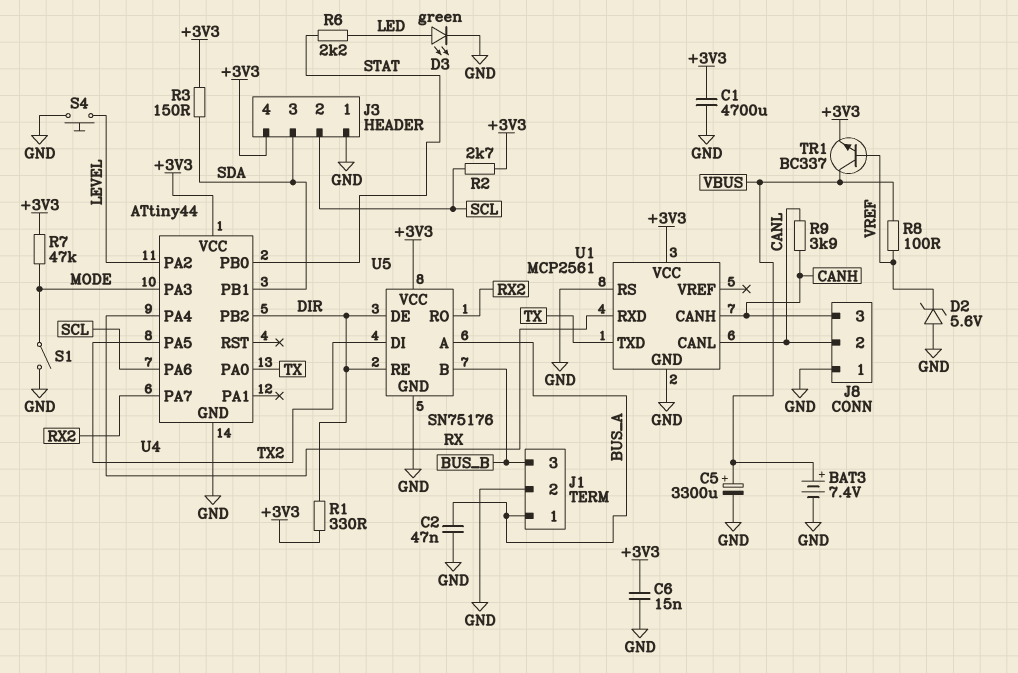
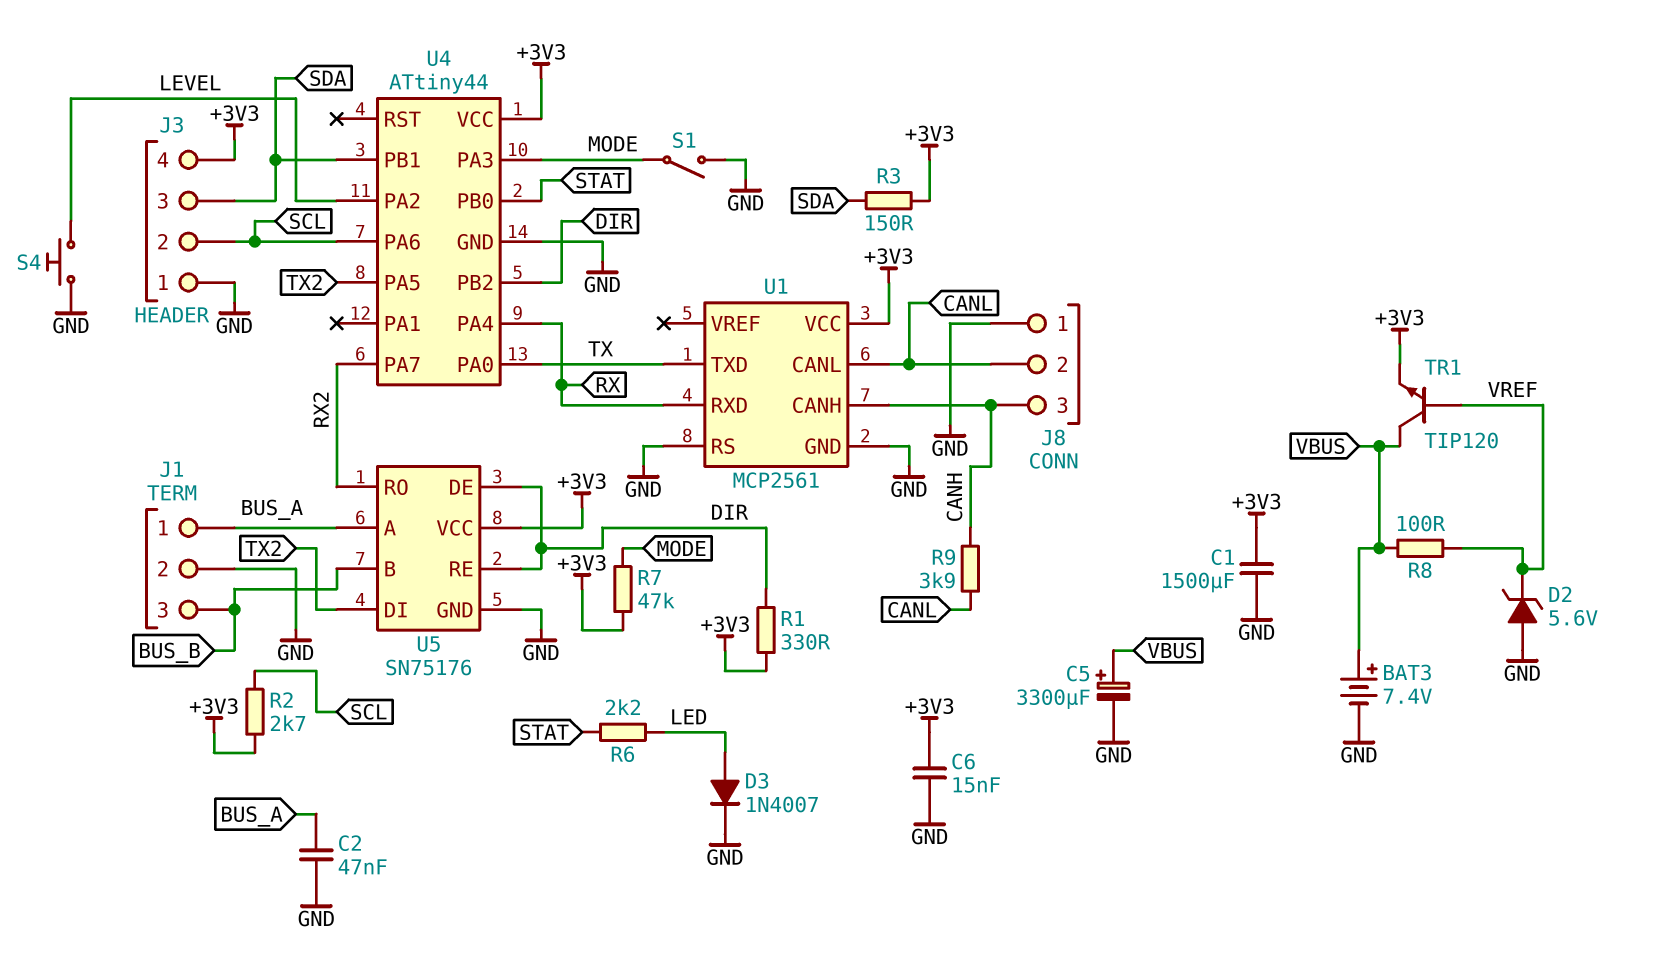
C1: 4700uF (+3V3, GND) -> 1500uF (+3V3, GND)
D3: LED green (A LED, K GND) -> diode 1N4007 (A LED, K GND)
TR1: NPN BC337 (B VREF, C VBUS, E +3V3) -> NPN TIP120 (B VREF, C VBUS, E +3V3)

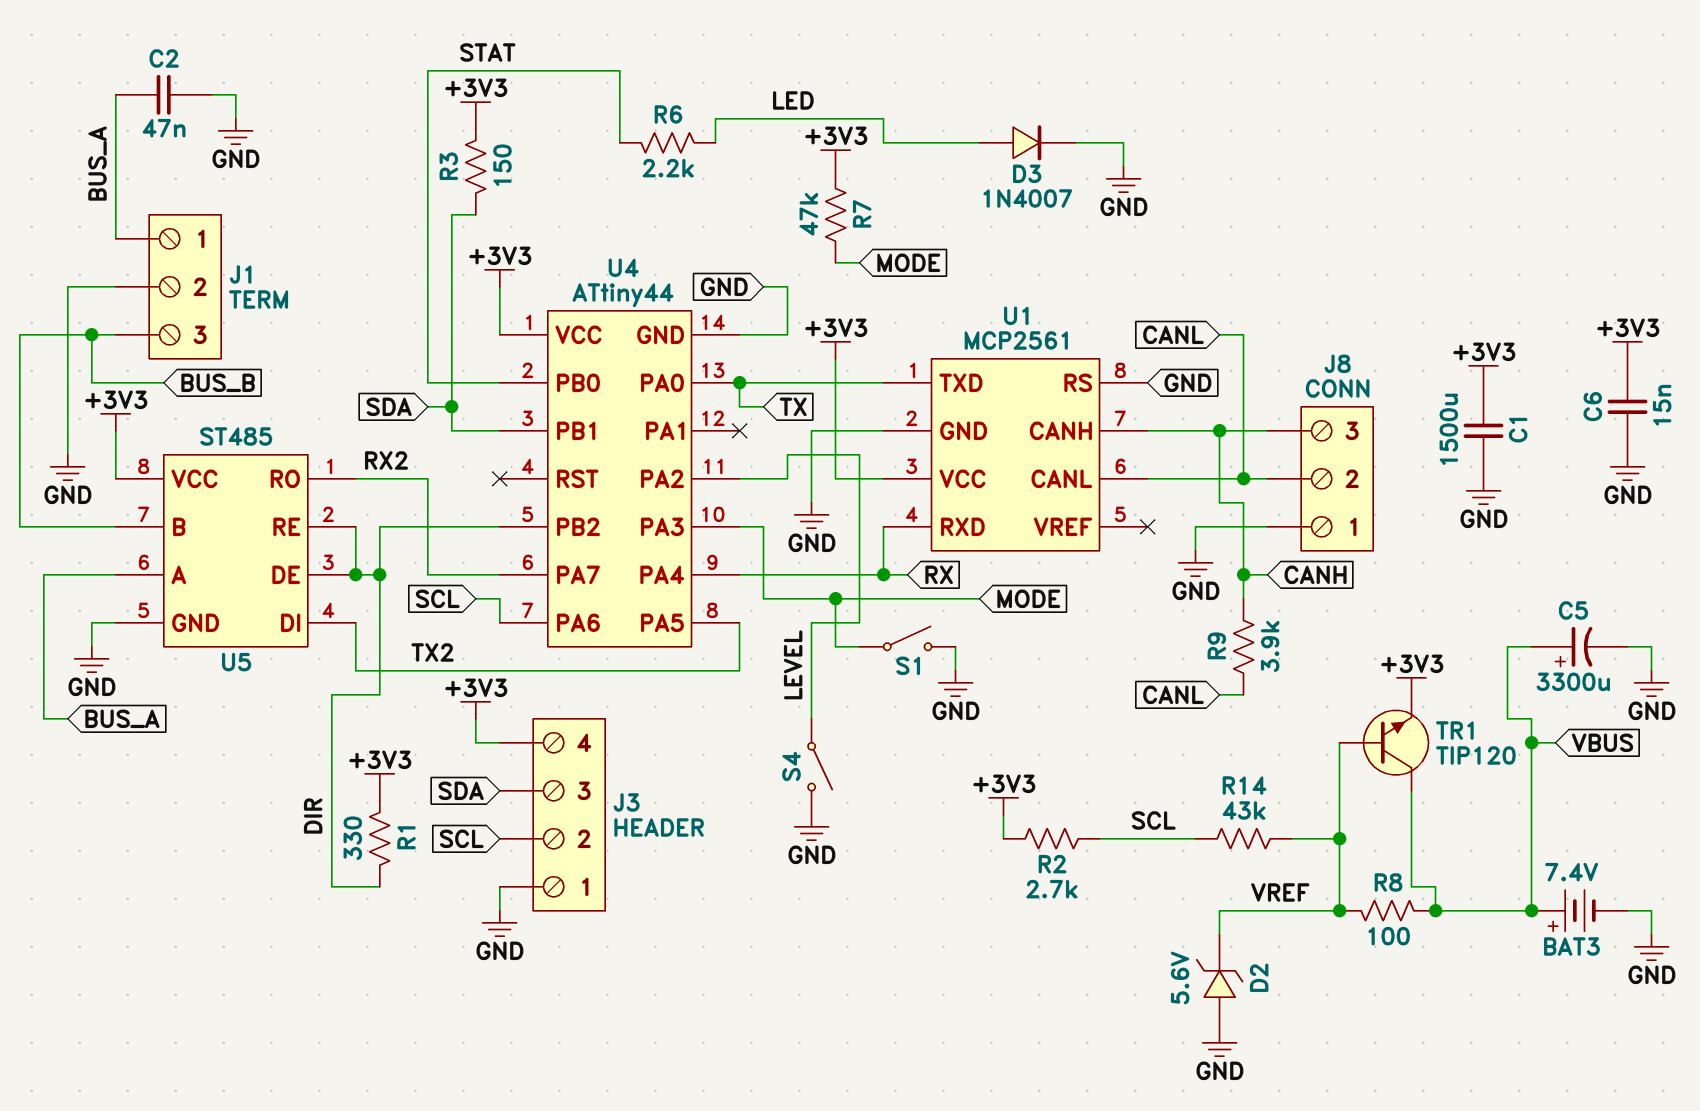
R14: none -> 43k (SCL, VREF)
S4: button (GND, LEVEL) -> switch (GND, LEVEL)
U5: SN75176 -> ST485

